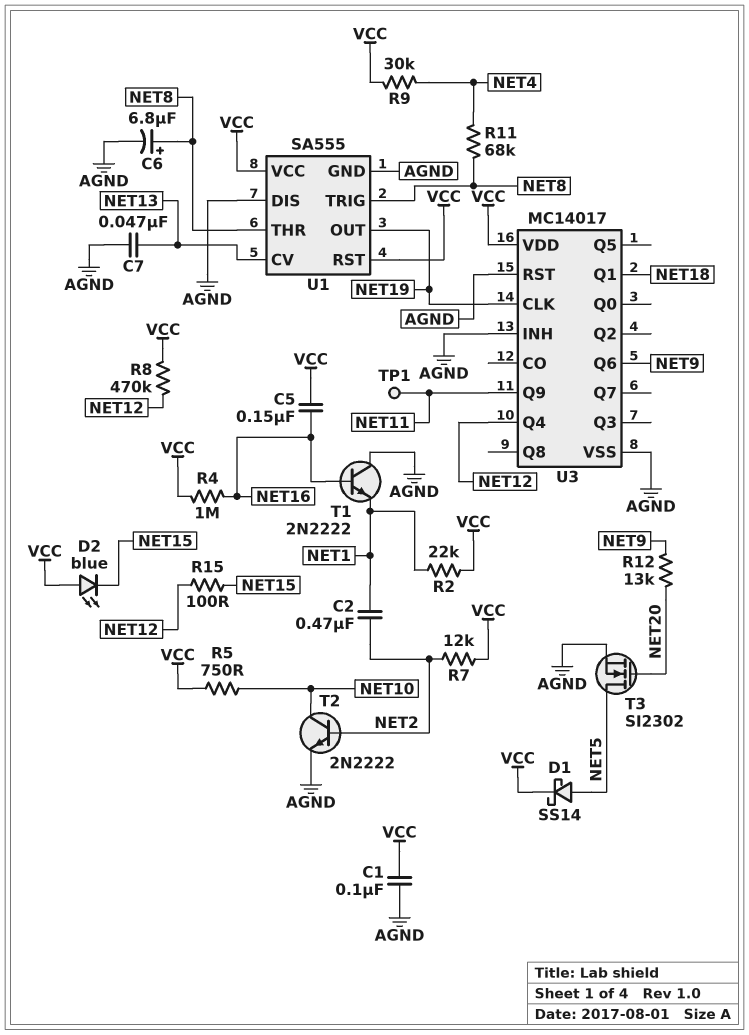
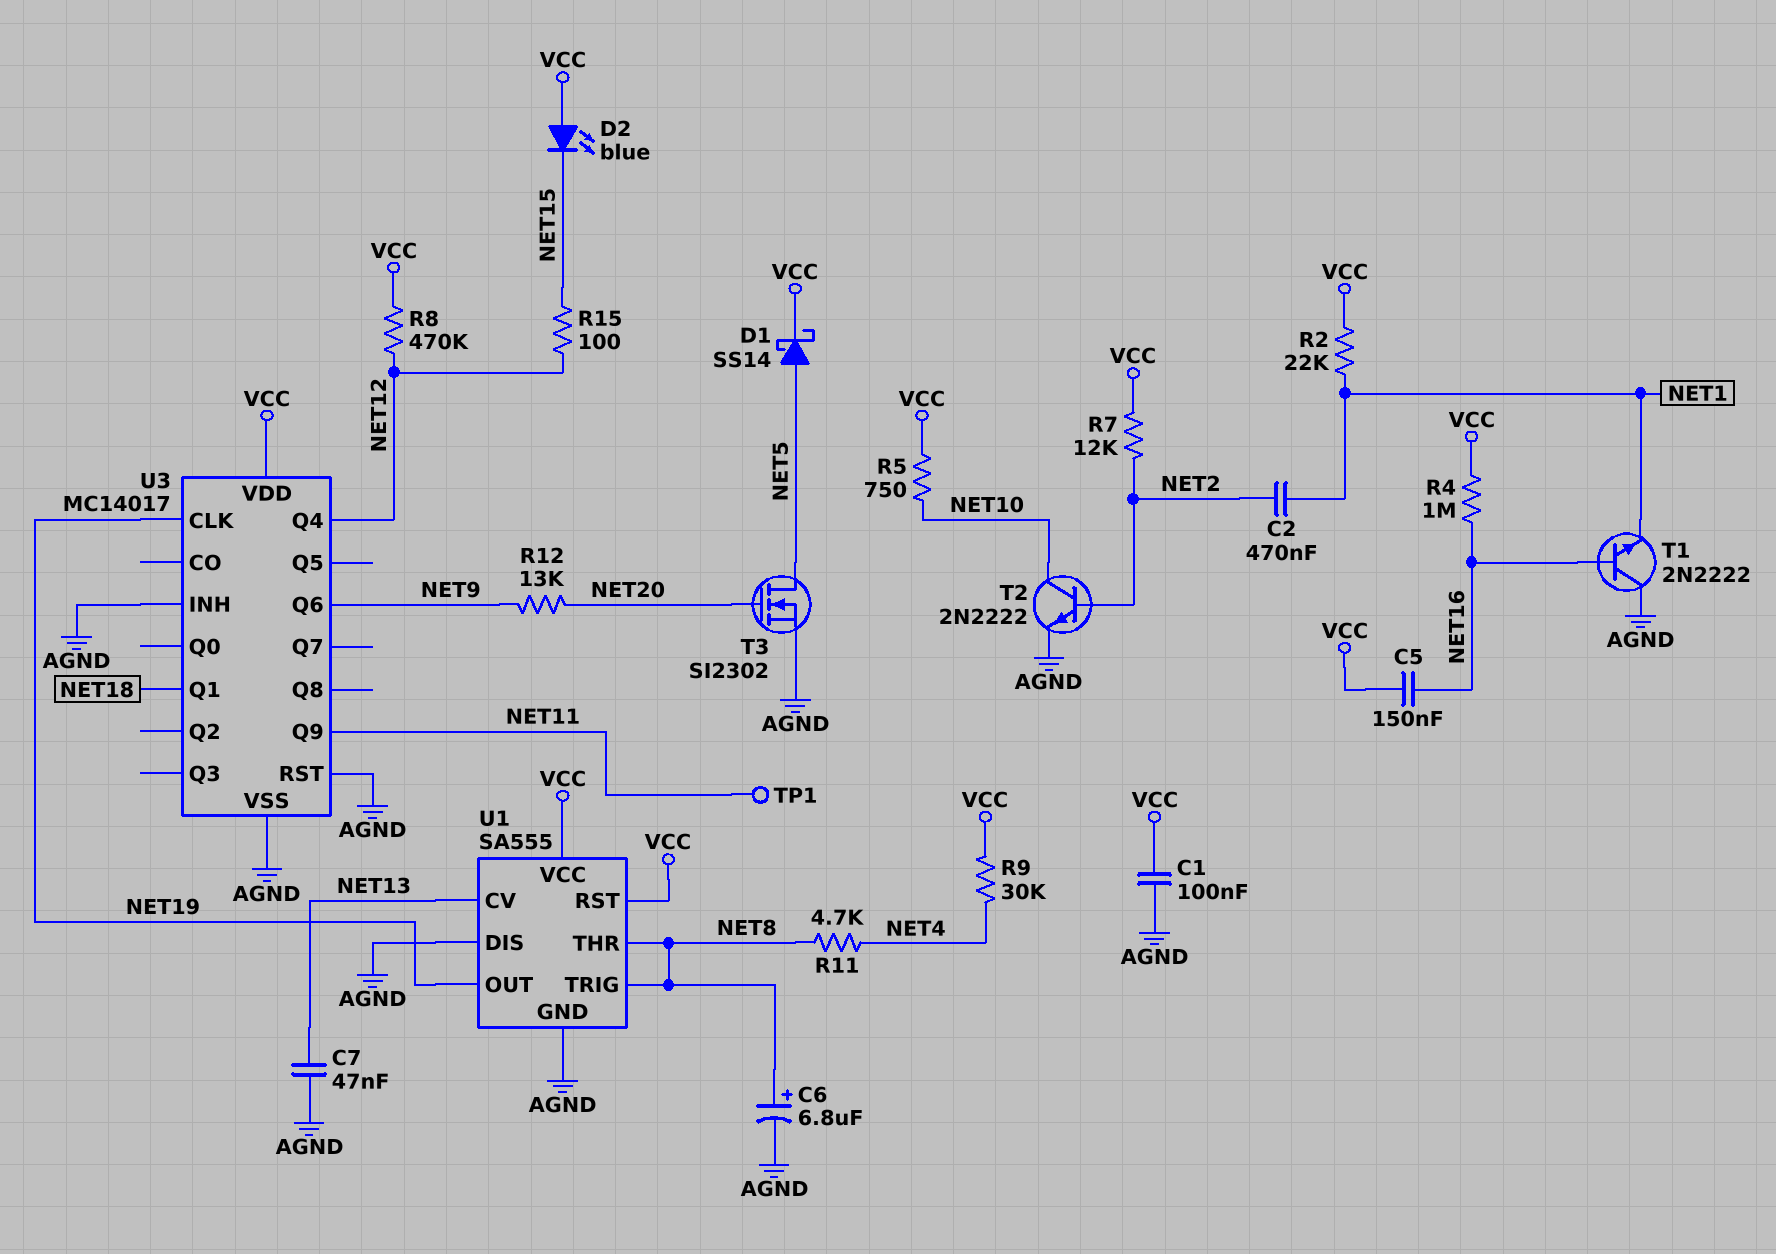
R11: 68k (NET4, NET8) -> 4.7k (NET4, NET8)

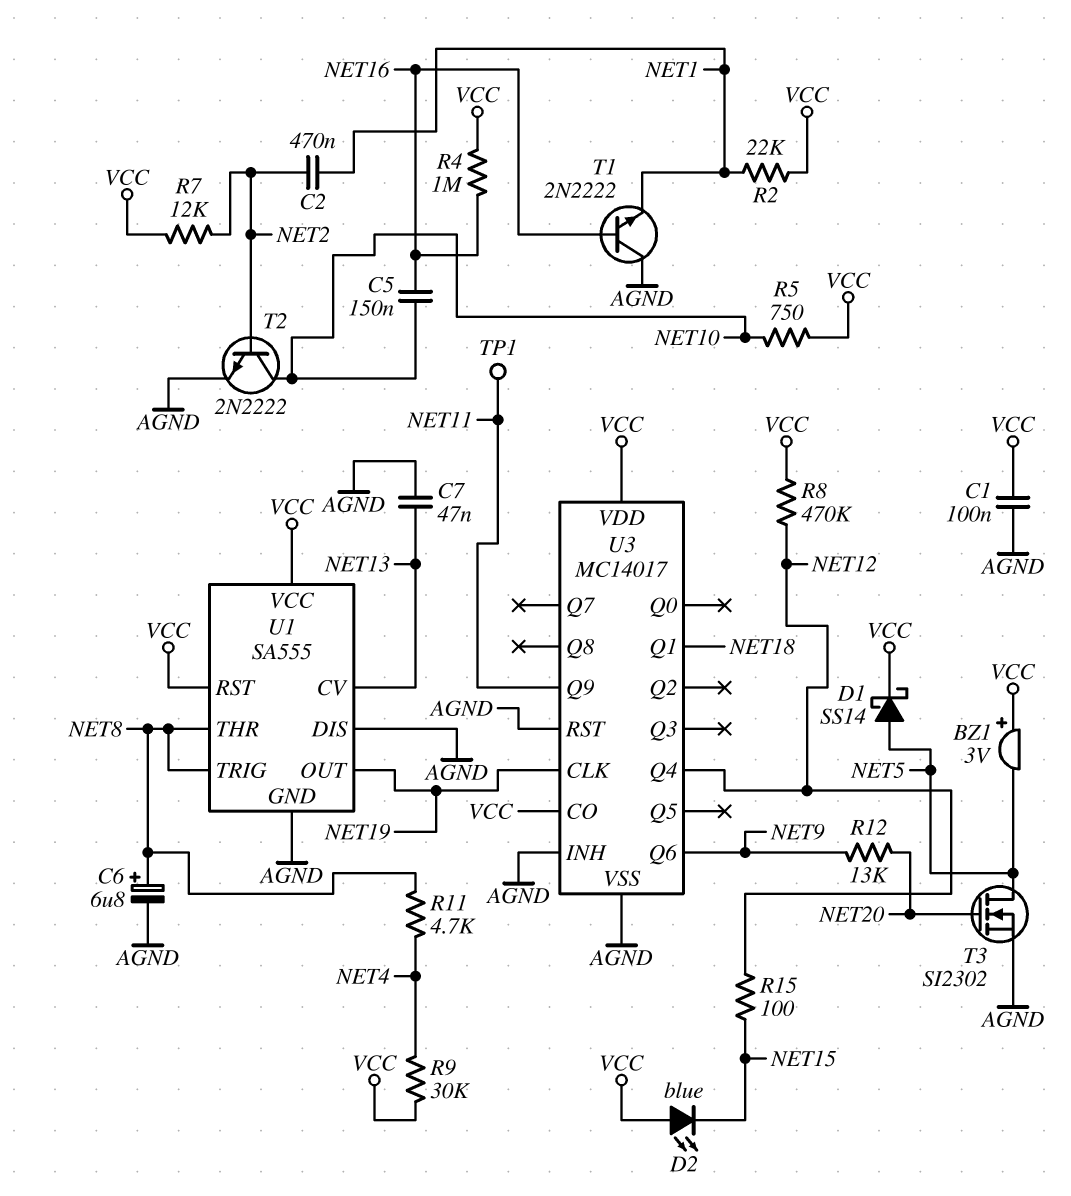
BZ1: none -> buzzer 3V (plus VCC, minus NET5)
C5: 150nF (NET16, VCC) -> 150nF (NET10, NET16)
U3 pin CO: none -> VCC

